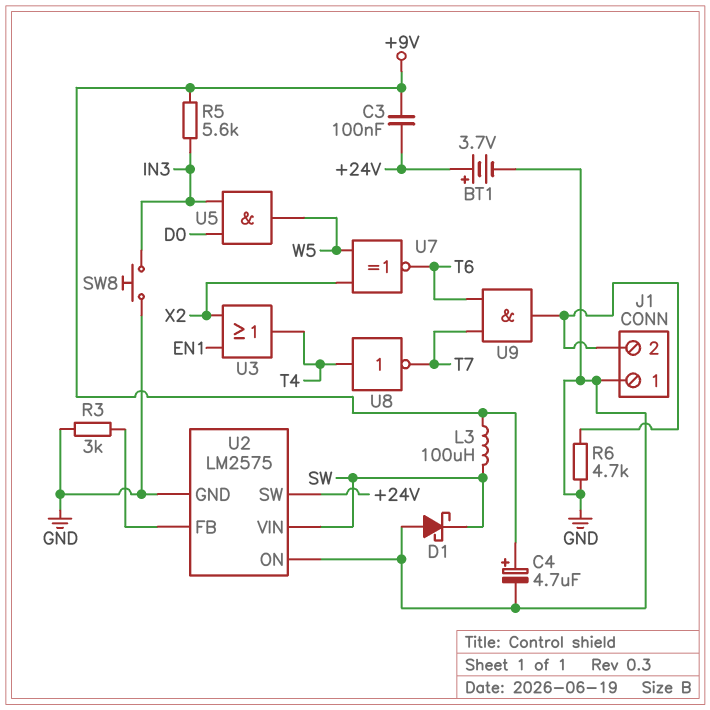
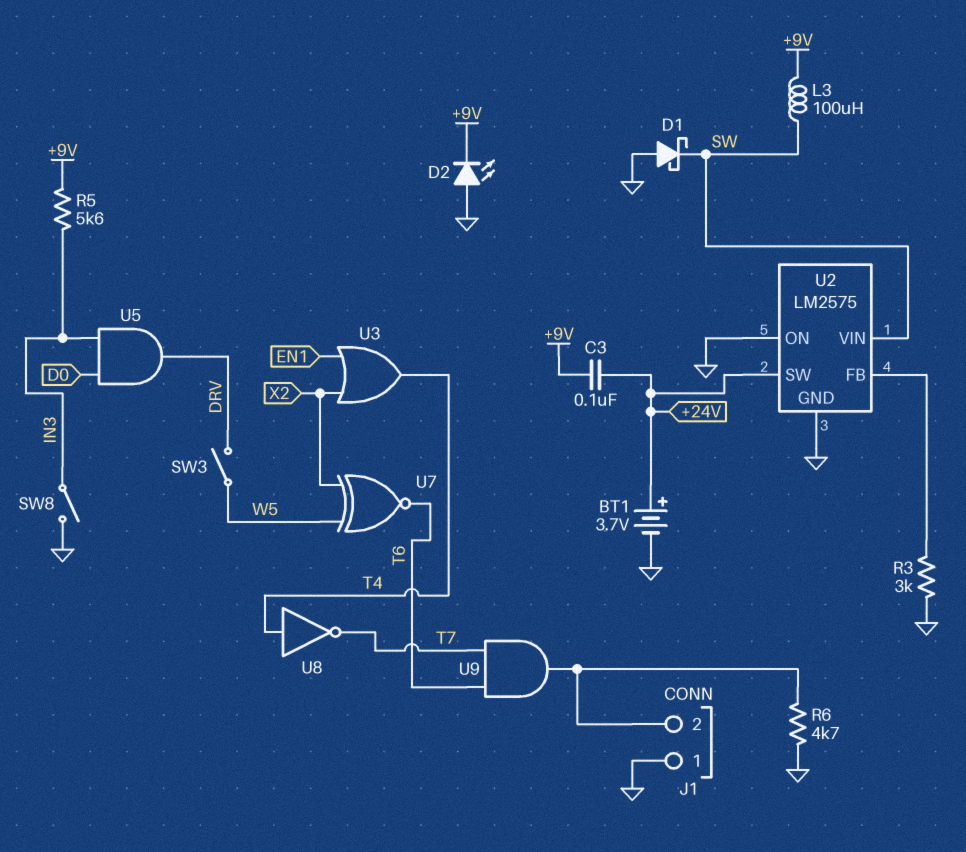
C4: 4.7uF (plus +9V, minus GND) -> none
D2: none -> LED (A GND, K +9V)
SW3: none -> switch (DRV, W5)
SW8: button (GND, IN3) -> switch (GND, IN3)
U5: AND (in D0, in IN3, out W5) -> AND (in D0, in IN3, out DRV)

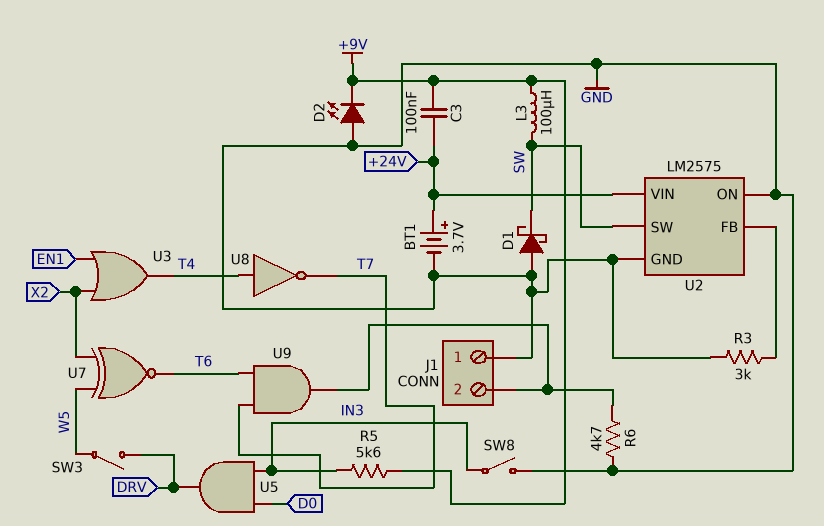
U2 pin SW: +24V -> SW
U2 pin VIN: SW -> +24V

